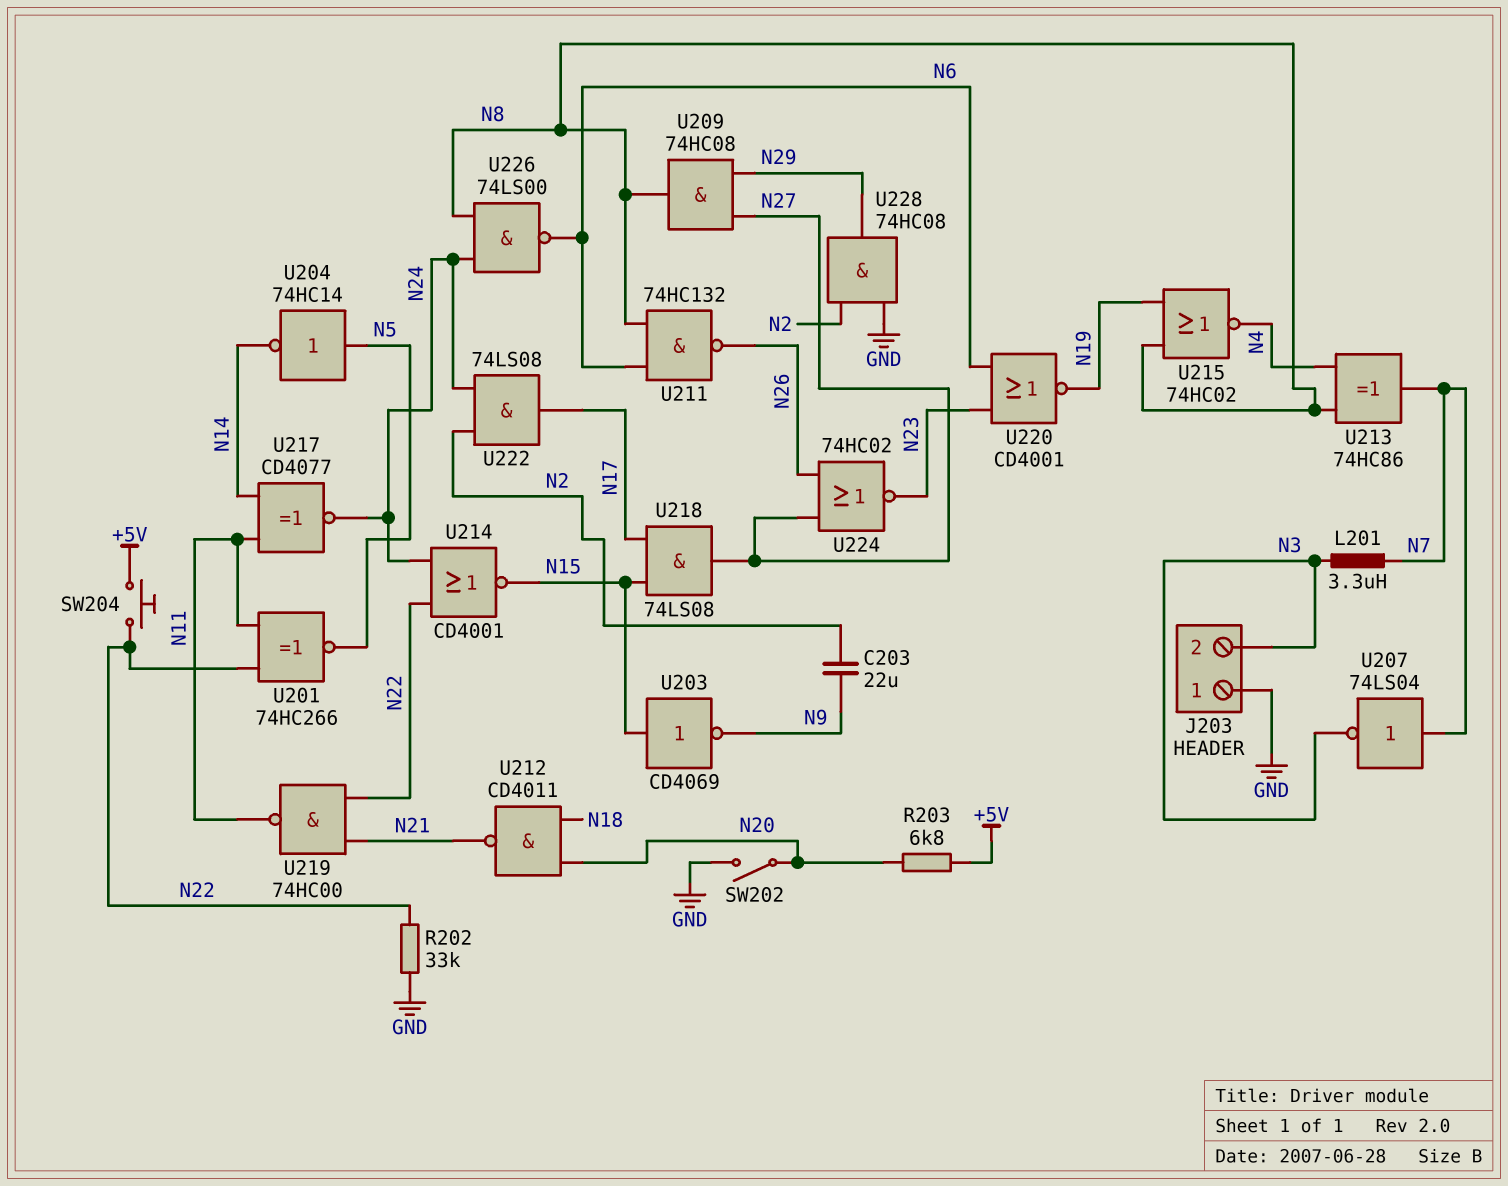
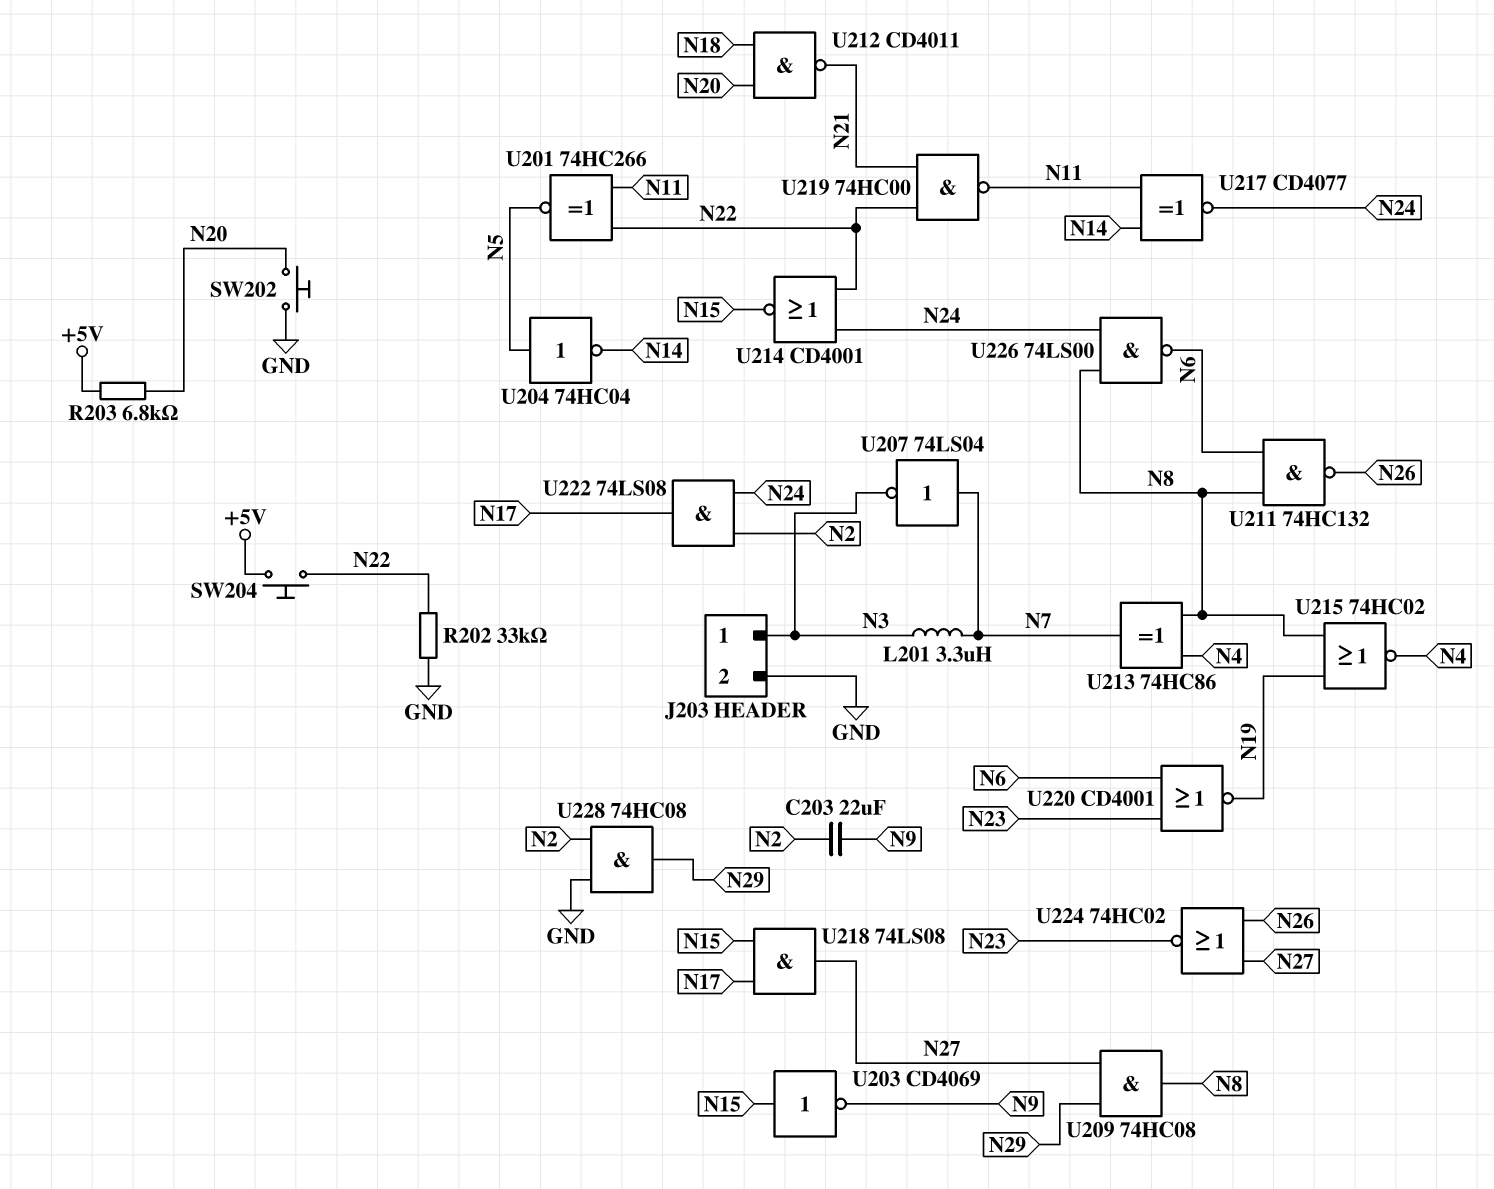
J203 pin 1: GND -> N3
J203 pin 2: N3 -> GND
SW202: switch (GND, N20) -> button (GND, N20)
U204: NOT 74HC14 (in N5, out N14) -> NOT 74HC04 (in N5, out N14)

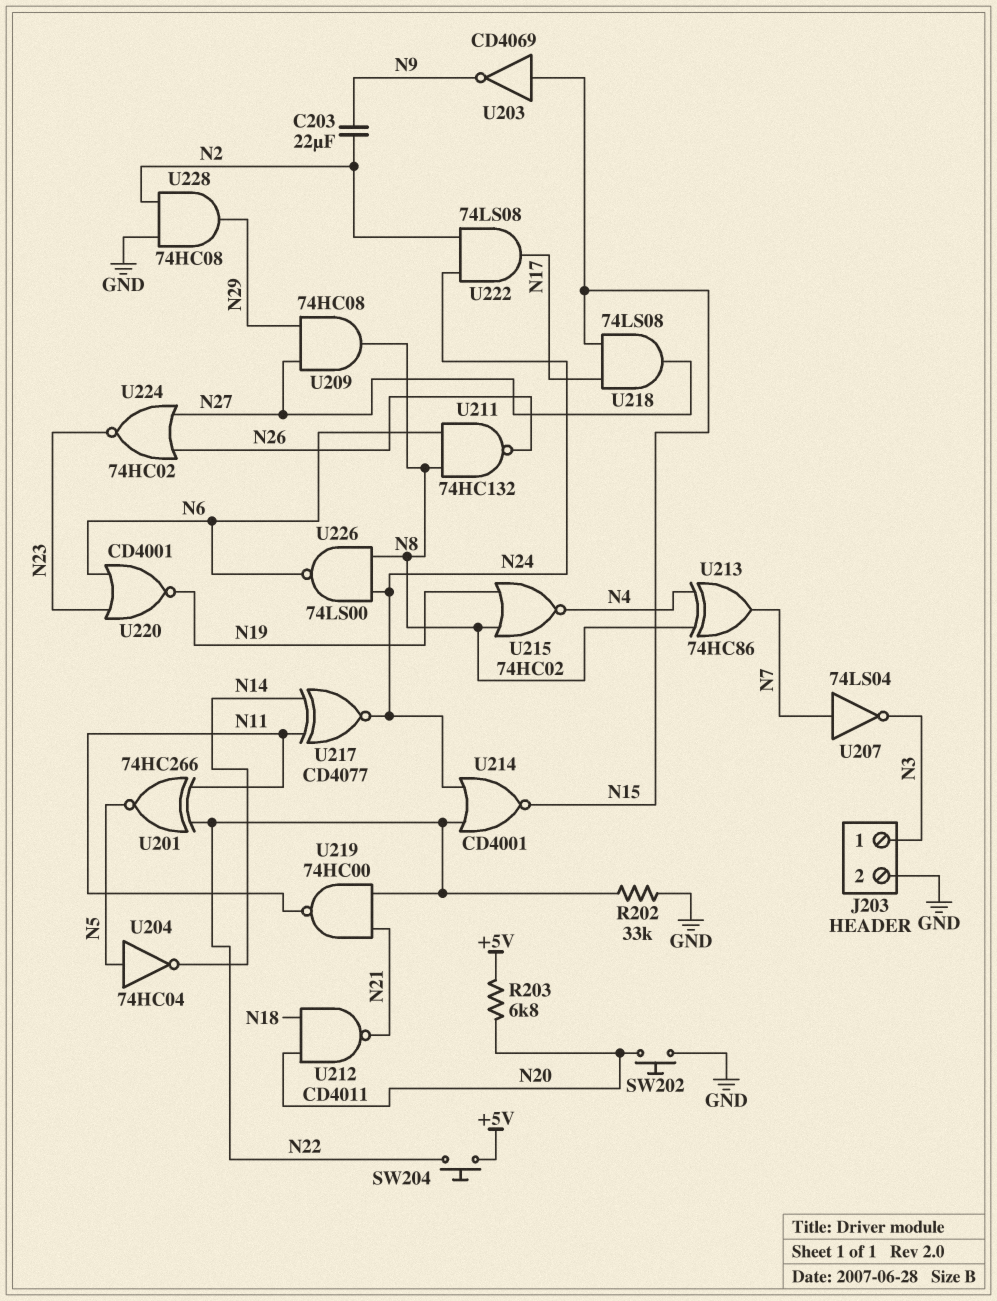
L201: 3.3uH (N3, N7) -> none

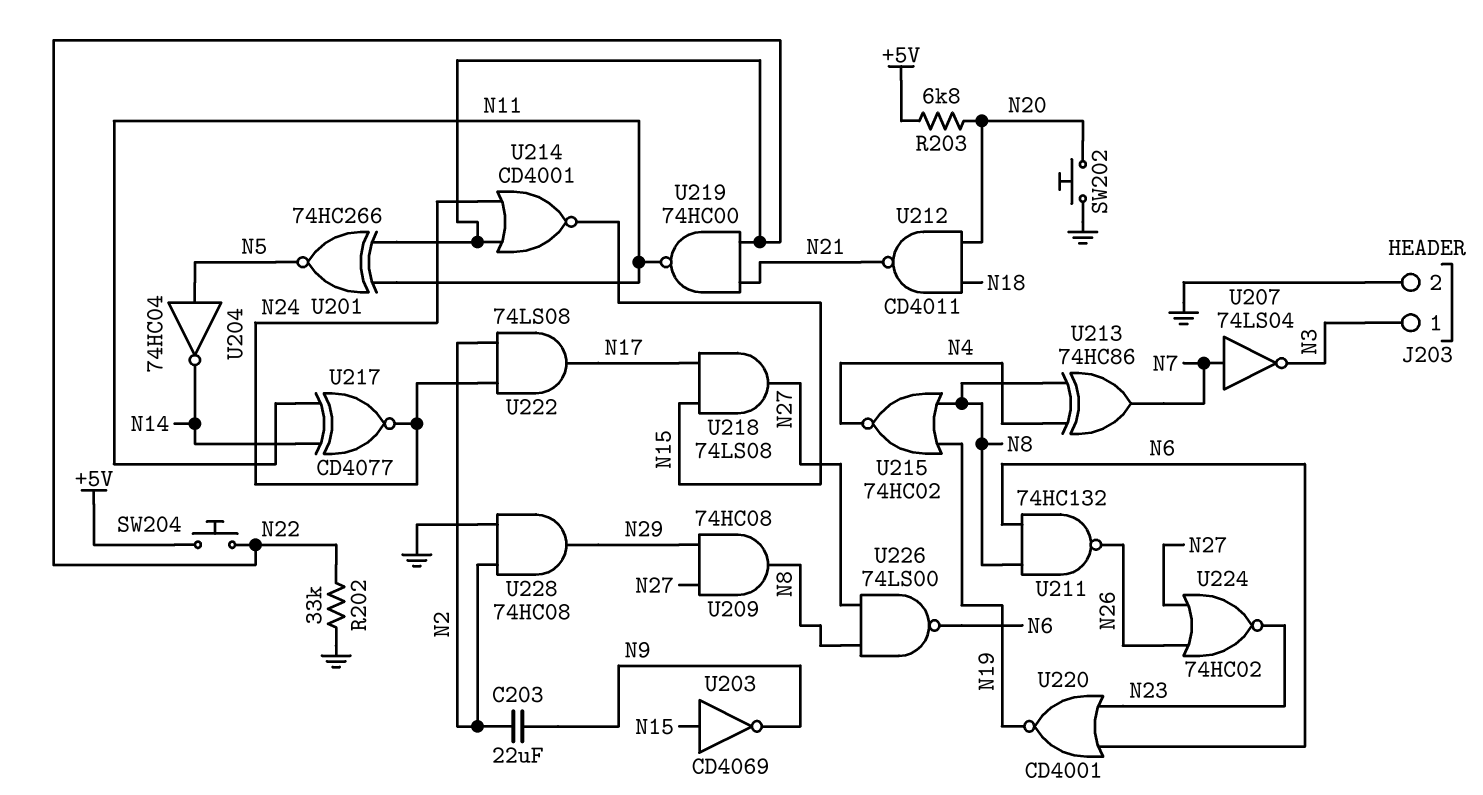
U226: NAND 74LS00 (in N8, in N24, out N6) -> NAND 74LS00 (in N8, in N27, out N6)

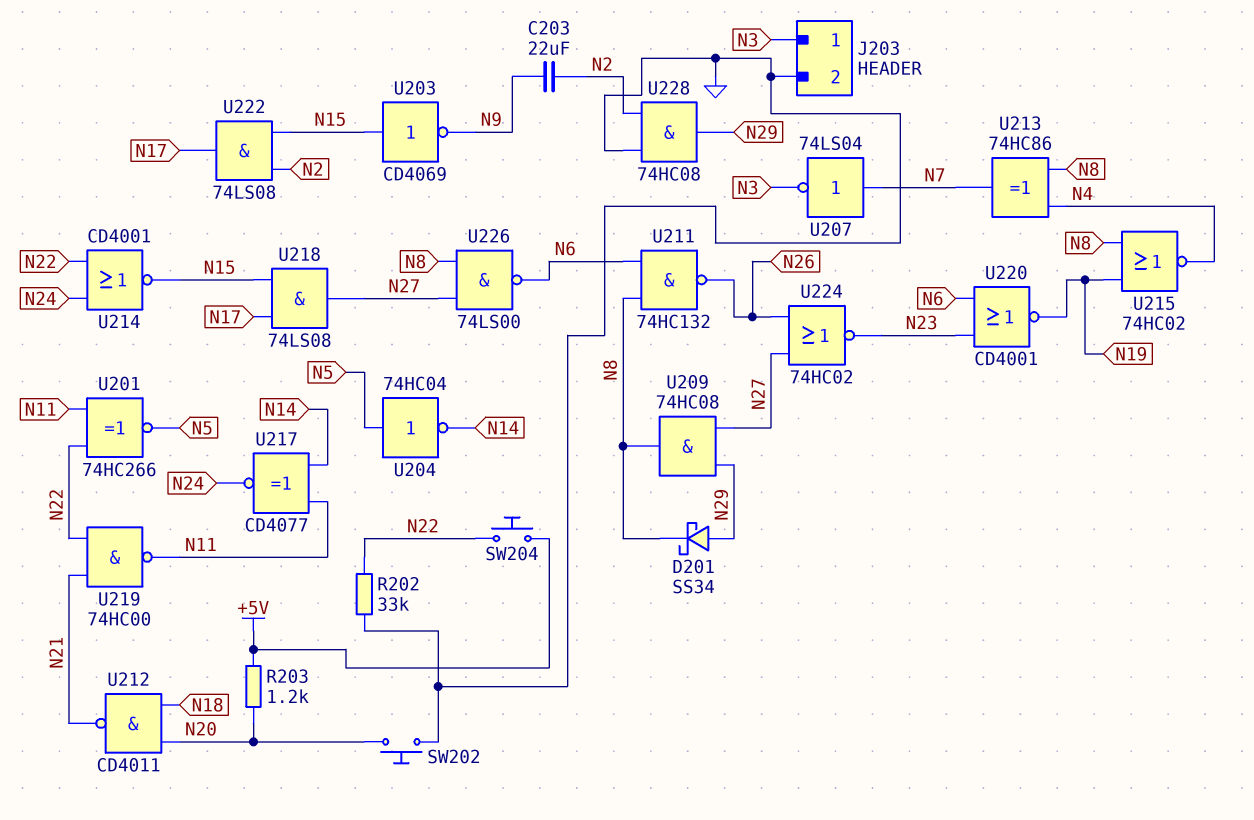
D201: none -> schottky SS34 (A N29, K N8)
R203: 6.8k (+5V, N20) -> 1.2k (+5V, N20)
U222: AND 74LS08 (in N2, in N24, out N17) -> AND 74LS08 (in N2, in N15, out N17)

